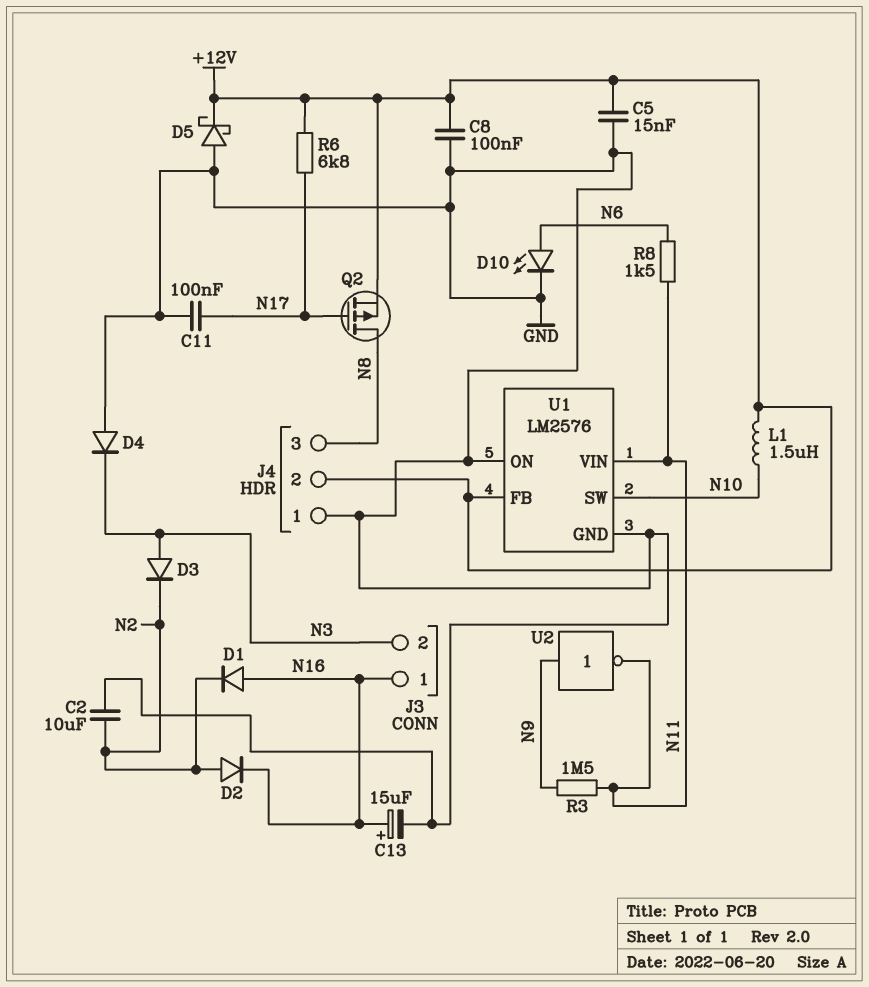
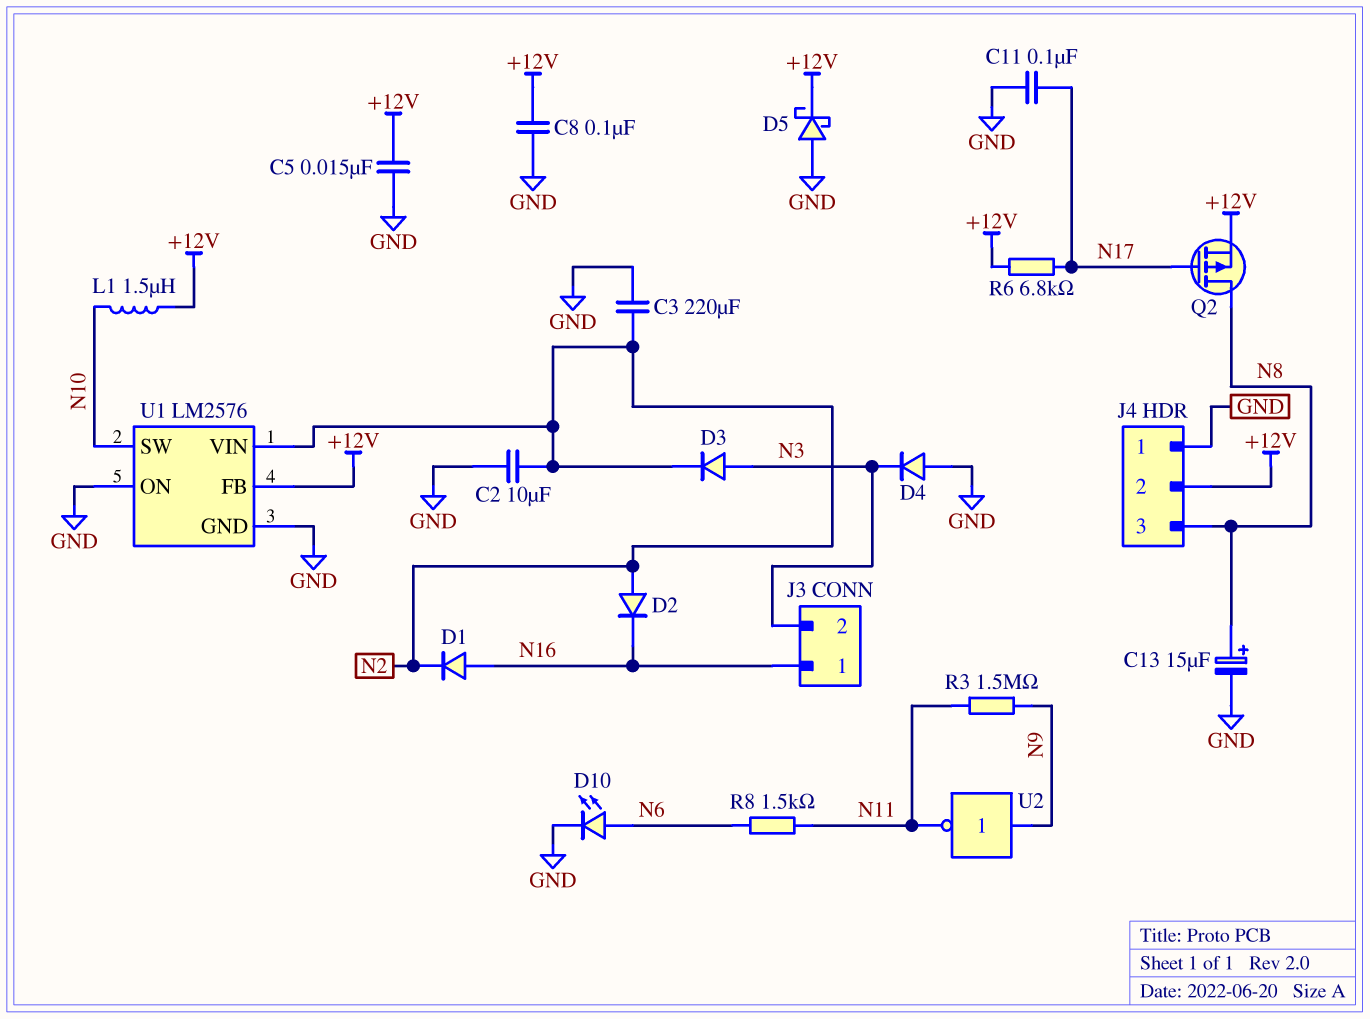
C3: none -> 220uF (GND, N2)
C13: 15uF (plus N16, minus GND) -> 15uF (plus N8, minus GND)
U1 pin VIN: N11 -> N2

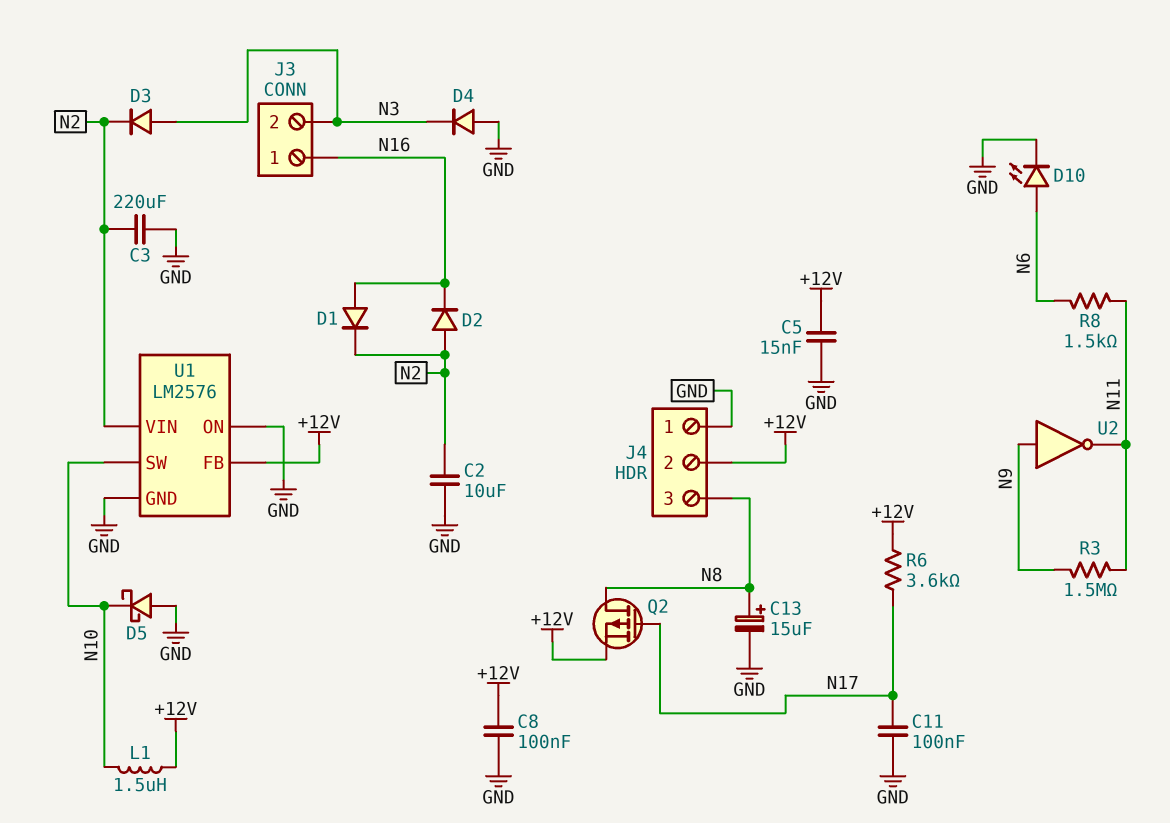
D5: schottky (A GND, K +12V) -> schottky (A GND, K N10)
R6: 6.8k (+12V, N17) -> 3.6k (+12V, N17)

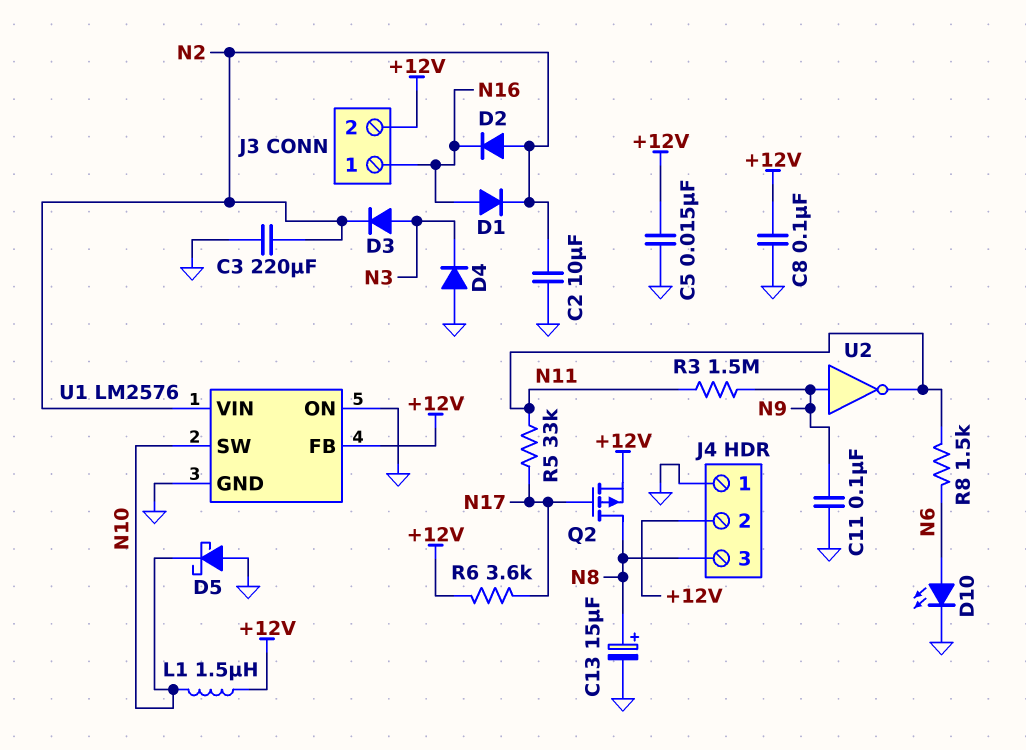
C11: 100nF (GND, N17) -> 100nF (GND, N9)
J3 pin 2: N3 -> +12V
R5: none -> 33k (N11, N17)

